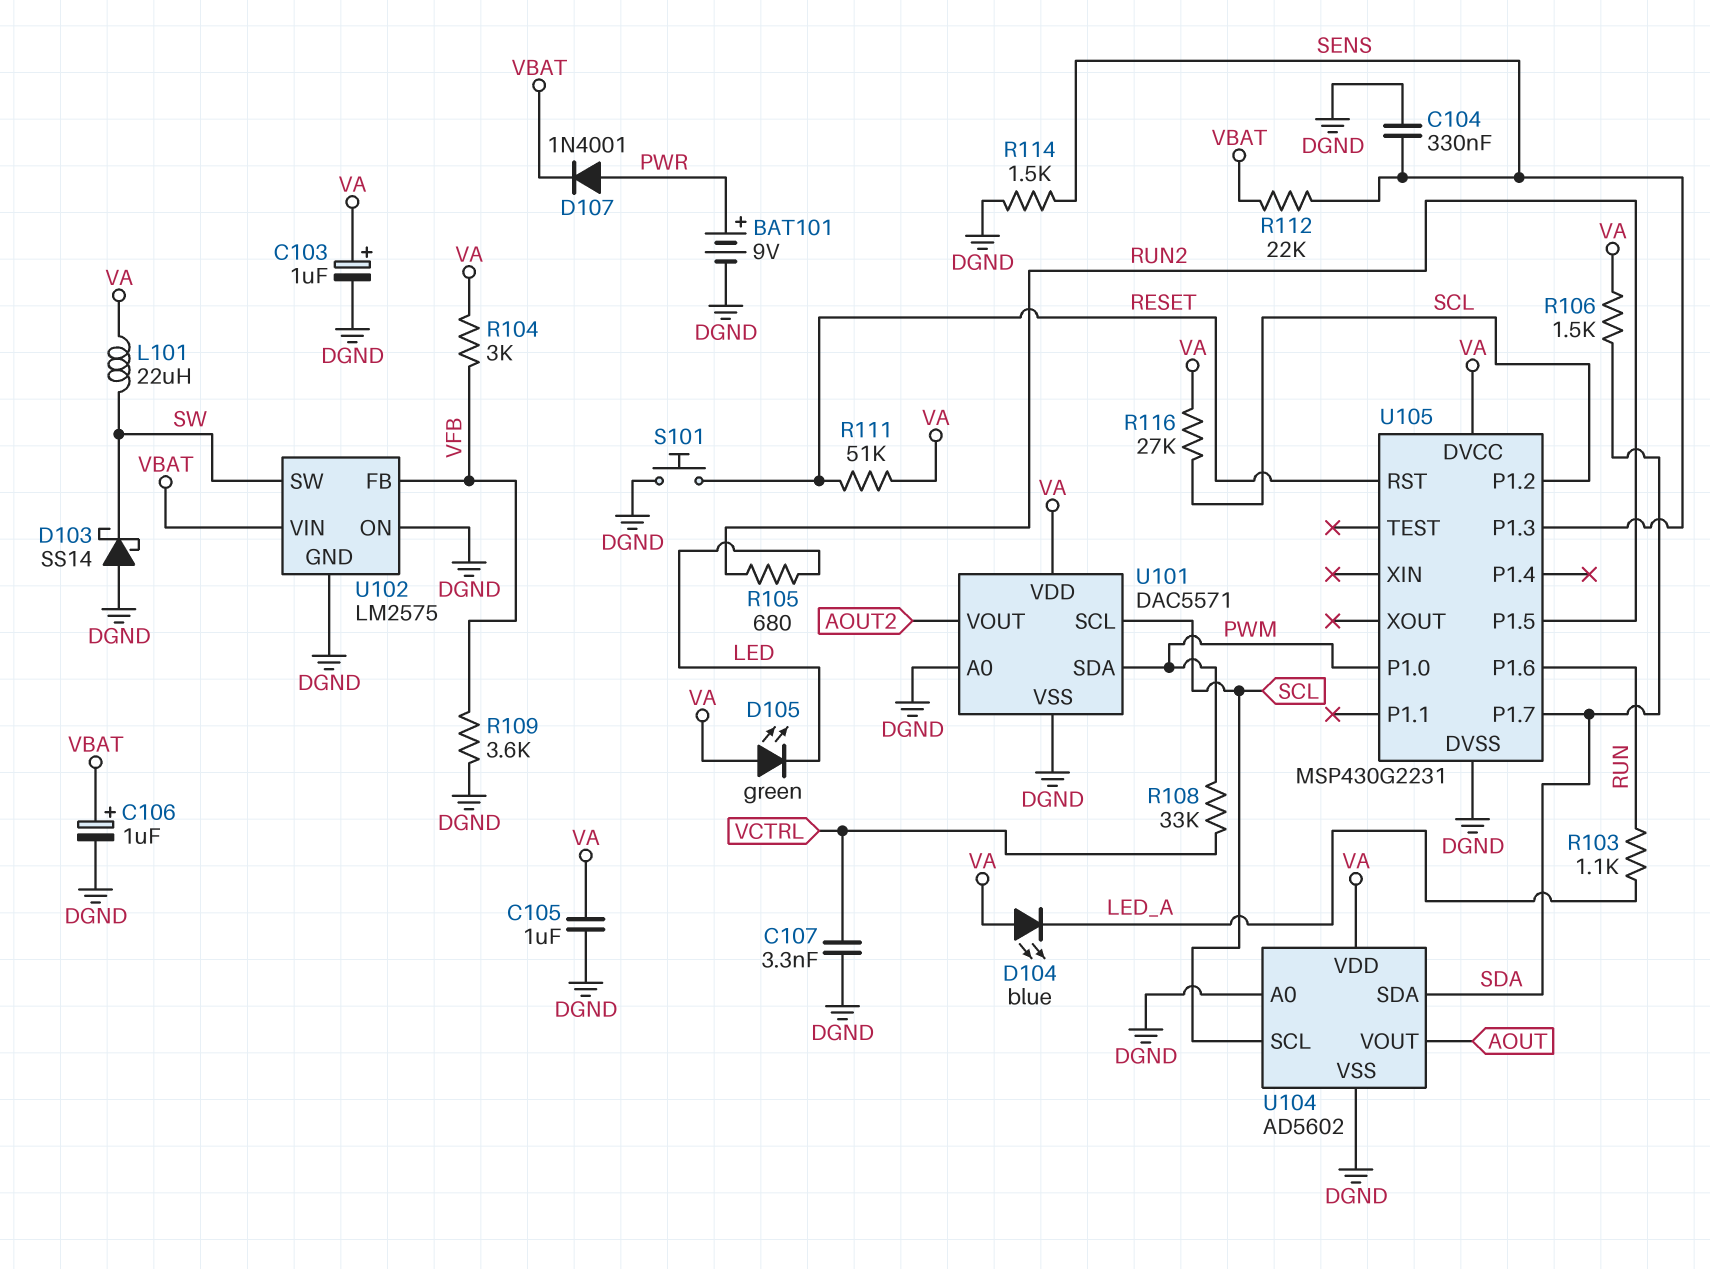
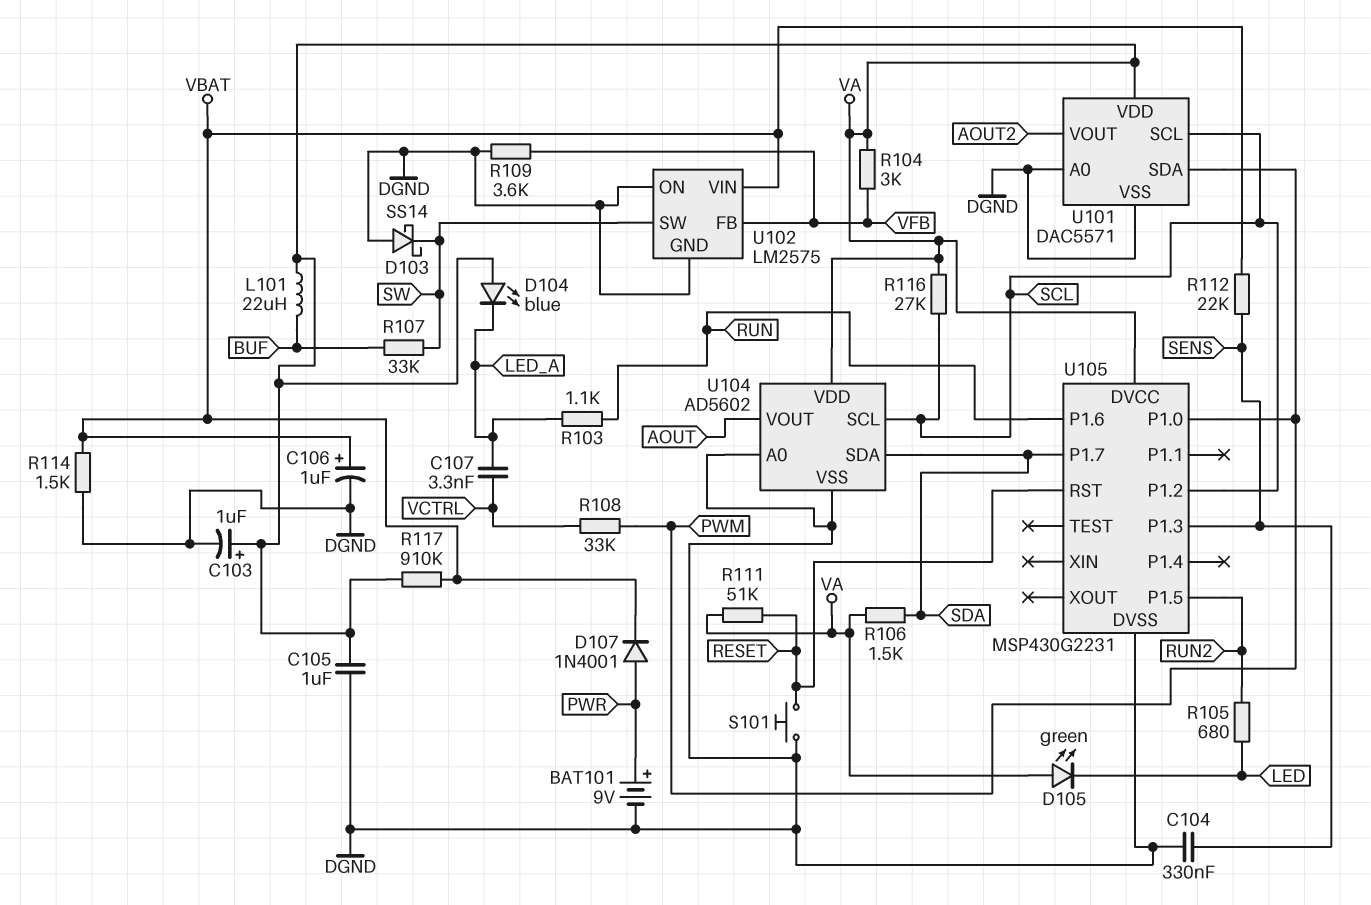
C107: 3.3nF (DGND, VCTRL) -> 3.3nF (LED_A, VCTRL)
L101: 22uH (SW, VA) -> 22uH (BUF, VA)
R107: none -> 33k (BUF, SW)
R114: 1.5k (DGND, SENS) -> 1.5k (DGND, VBAT)
R117: none -> 910k (VA, VBAT)

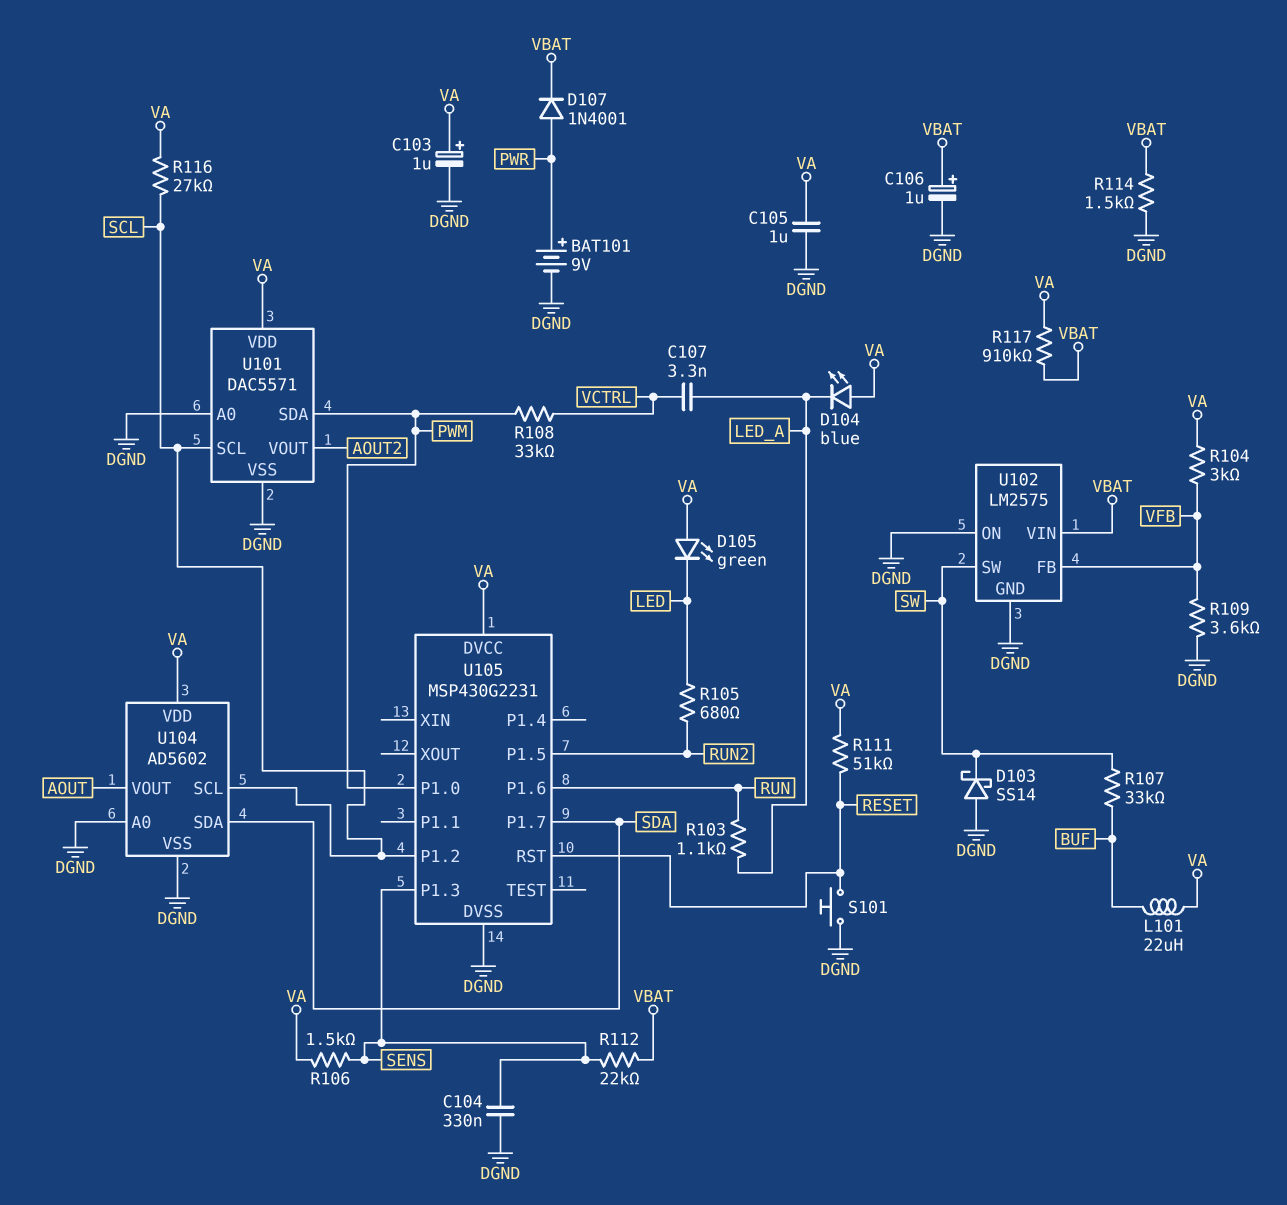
R106: 1.5k (SDA, VA) -> 1.5k (SENS, VA)

